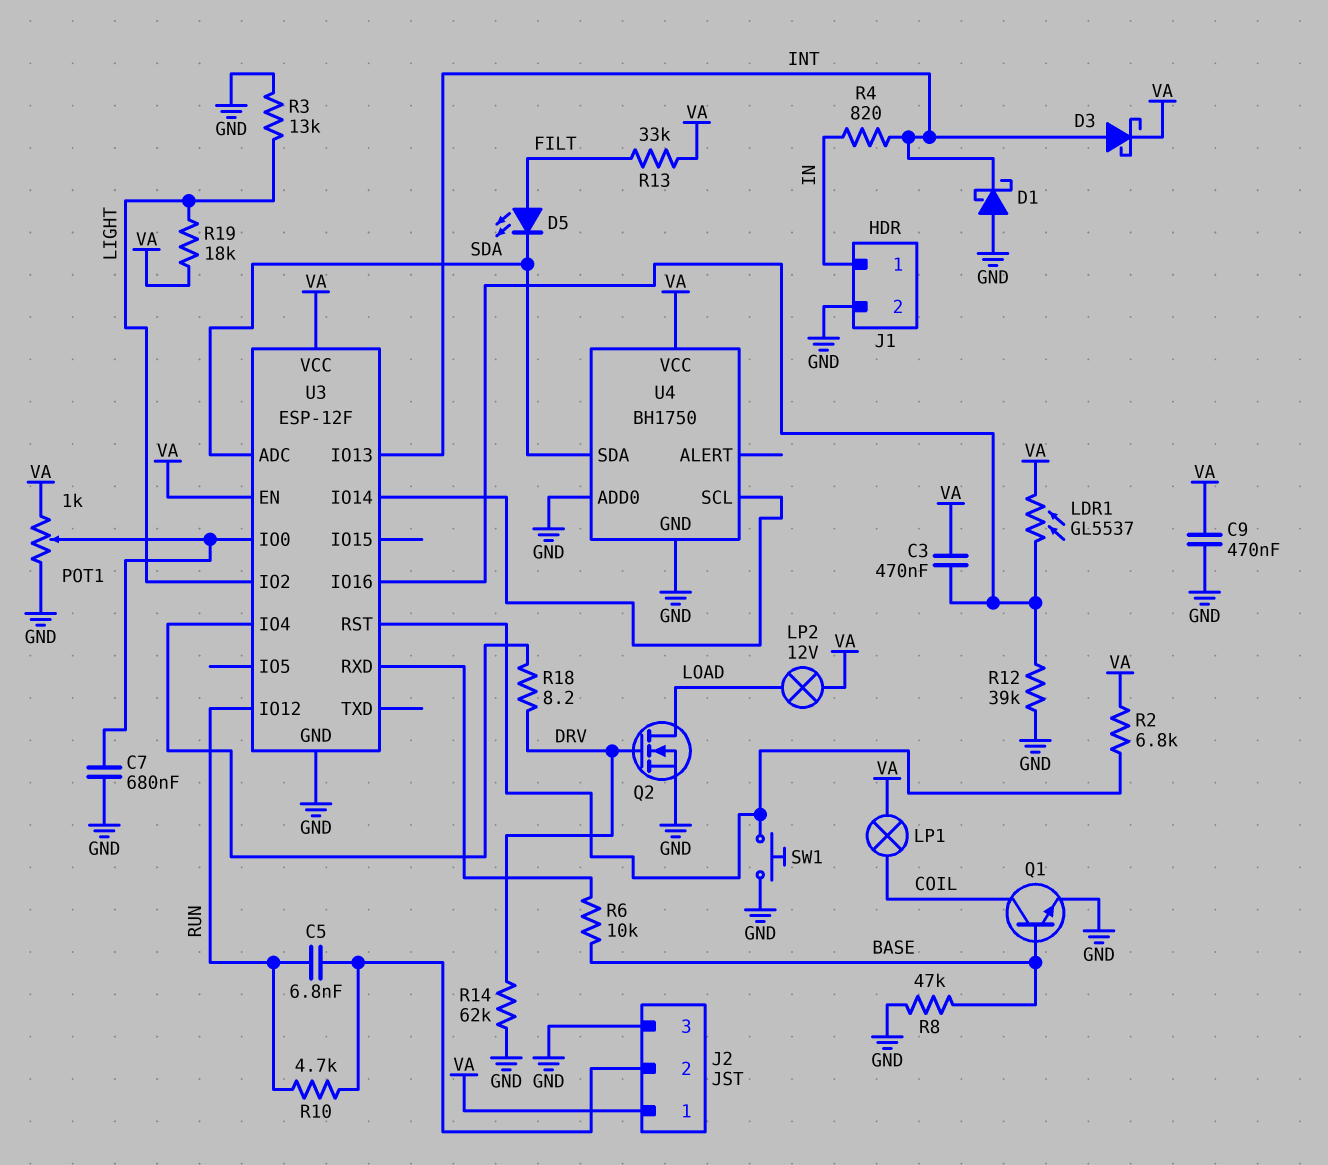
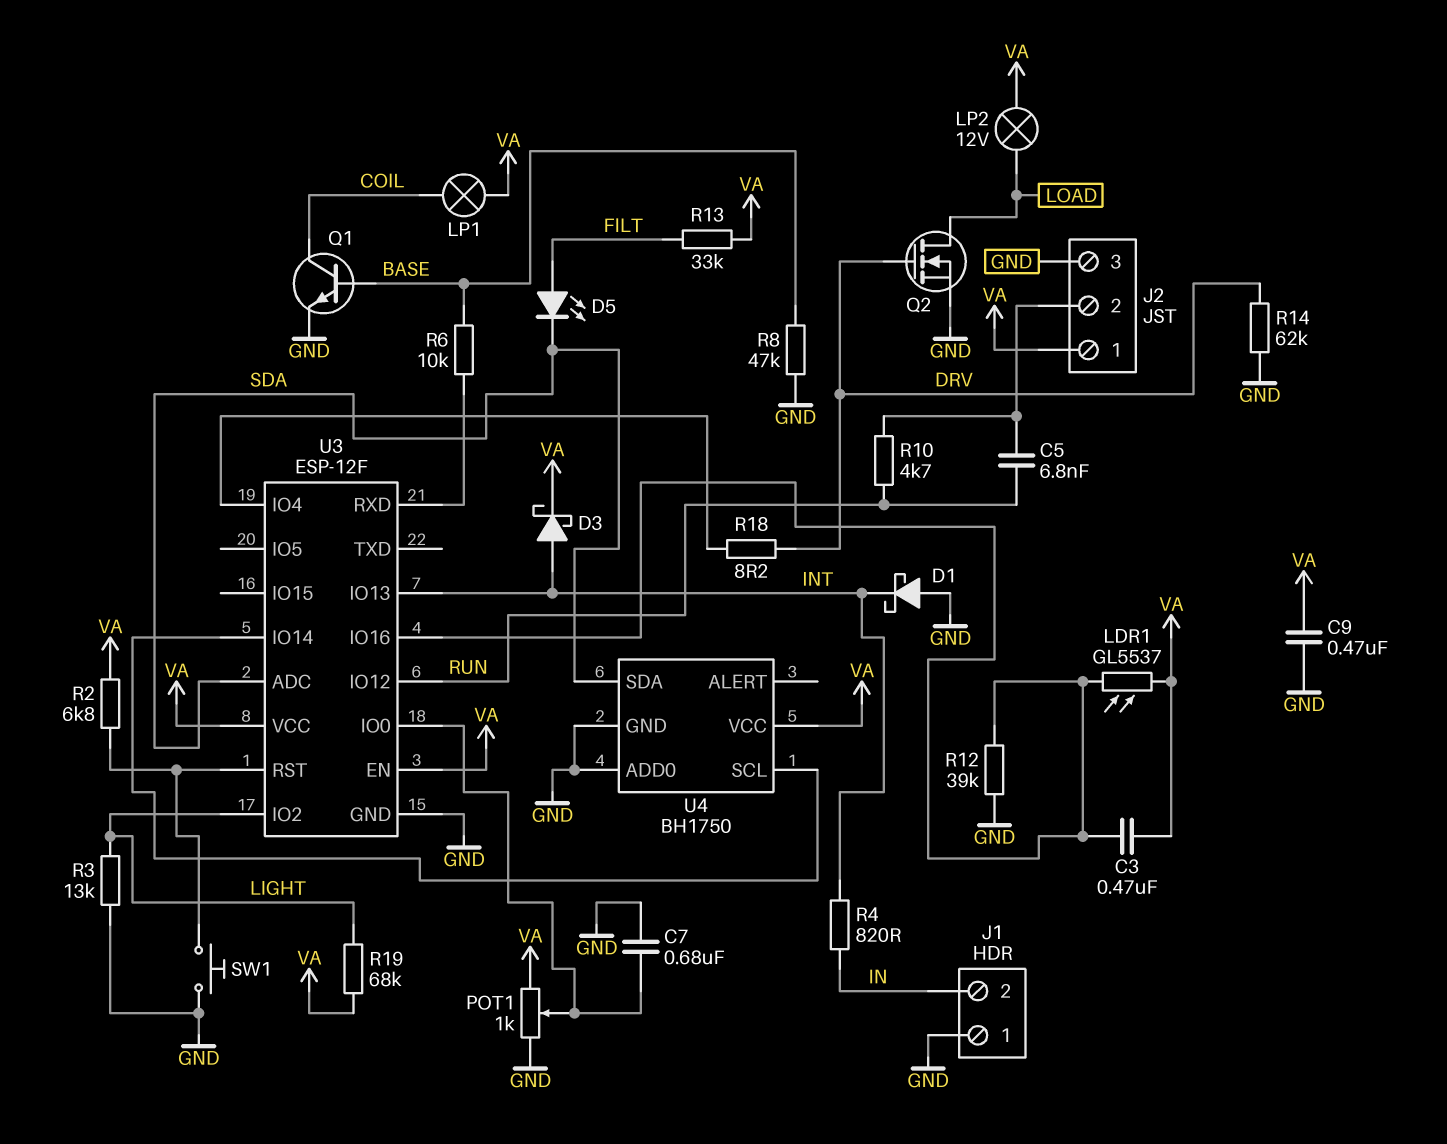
J1 pin 1: IN -> GND
J1 pin 2: GND -> IN
R19: 18k (LIGHT, VA) -> 68k (LIGHT, VA)

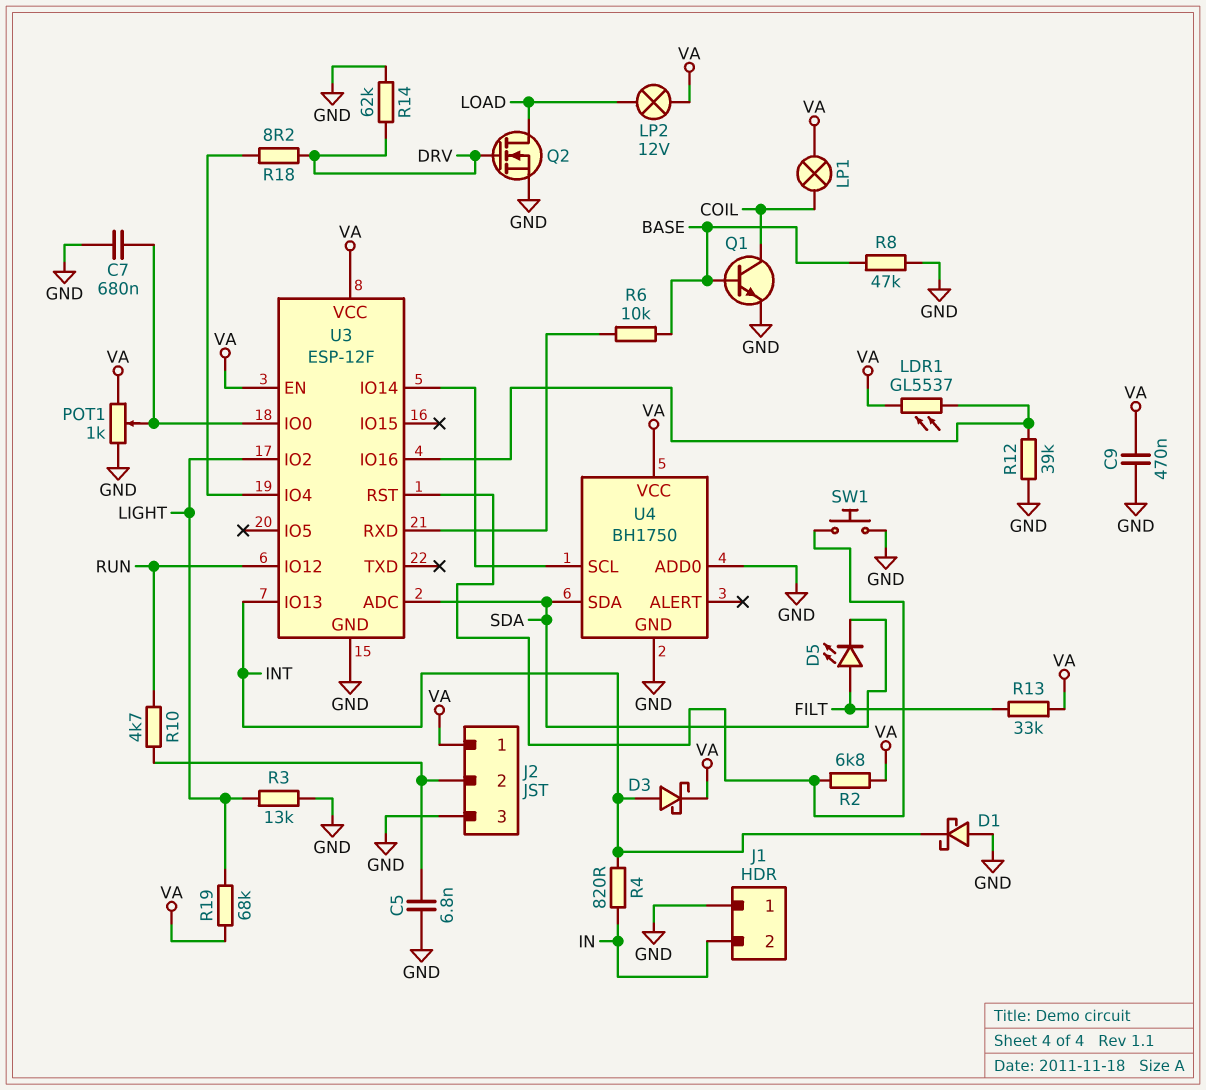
C3: 470nF (U3/IO16, VA) -> none
C5: 6.8nF (J2/2, RUN) -> 6.8nF (GND, J2/2)

